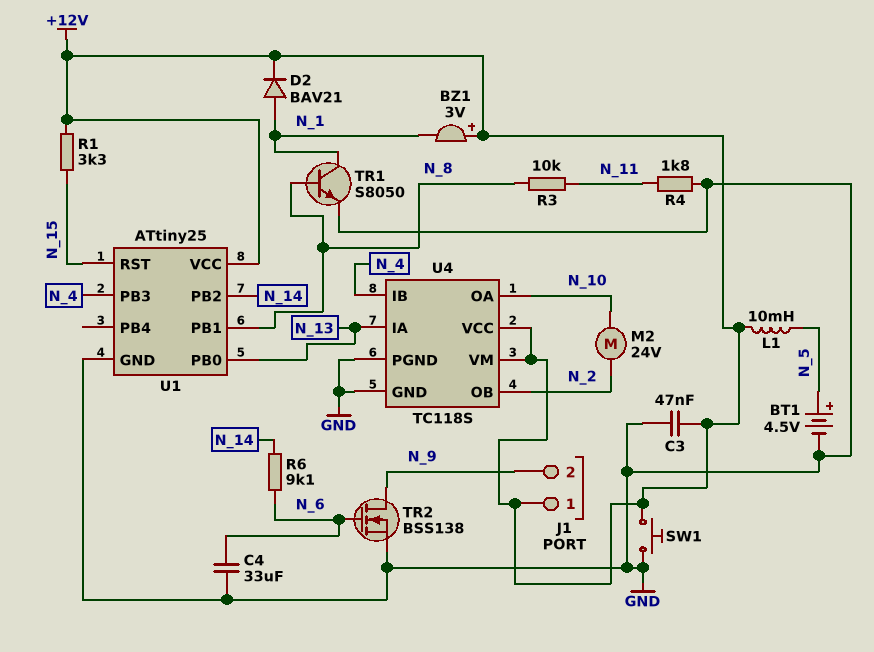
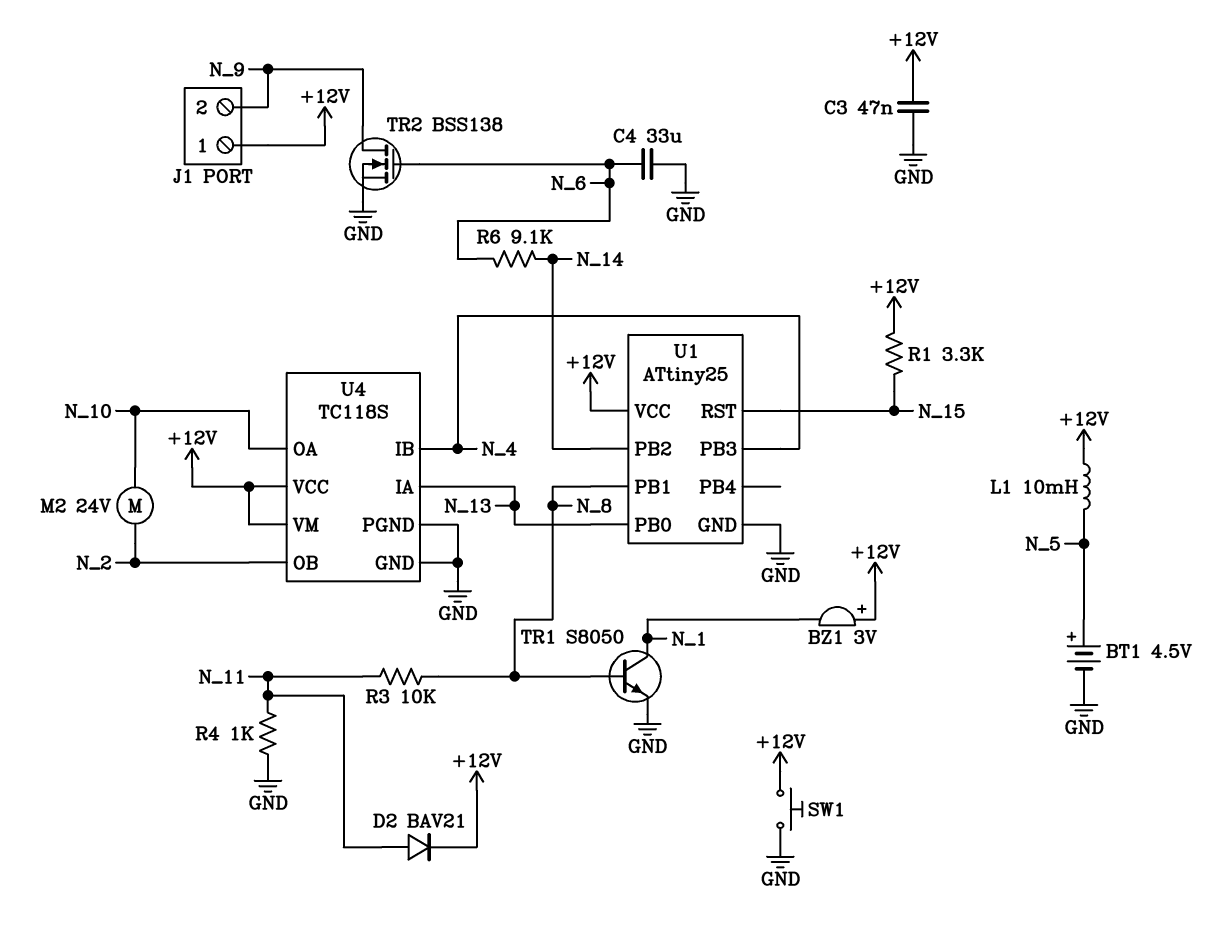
D2: diode BAV21 (A N_1, K +12V) -> diode BAV21 (A N_11, K +12V)
R4: 1.8k (GND, N_11) -> 1k (GND, N_11)

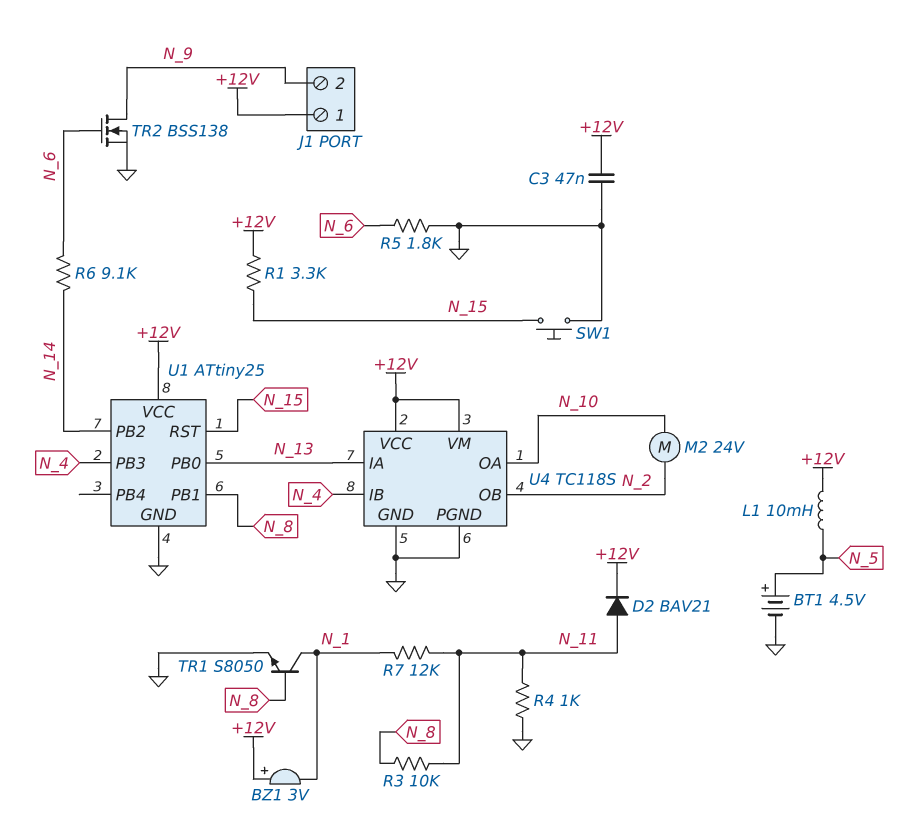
C4: 33uF (GND, N_6) -> none
R5: none -> 1.8k (GND, N_6)
R7: none -> 12k (N_1, N_11)
SW1: button (+12V, GND) -> button (GND, N_15)

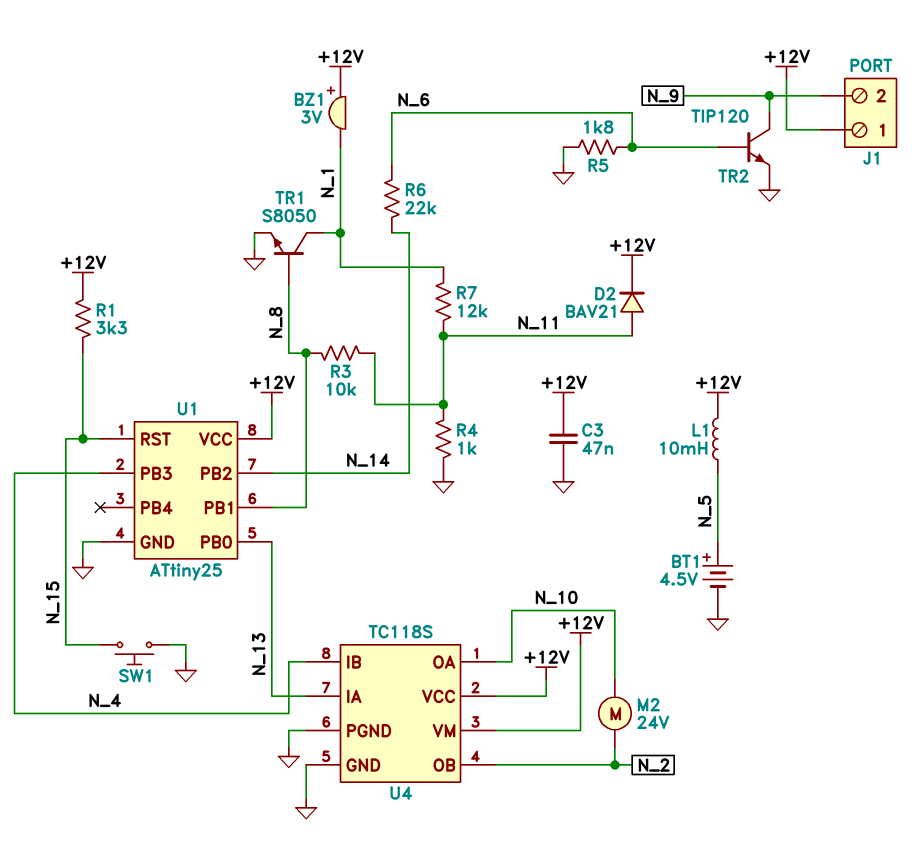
R6: 9.1k (N_6, N_14) -> 22k (N_6, N_14)
TR2: NMOS BSS138 (G N_6, D N_9, S GND) -> NPN TIP120 (B N_6, C N_9, E GND)

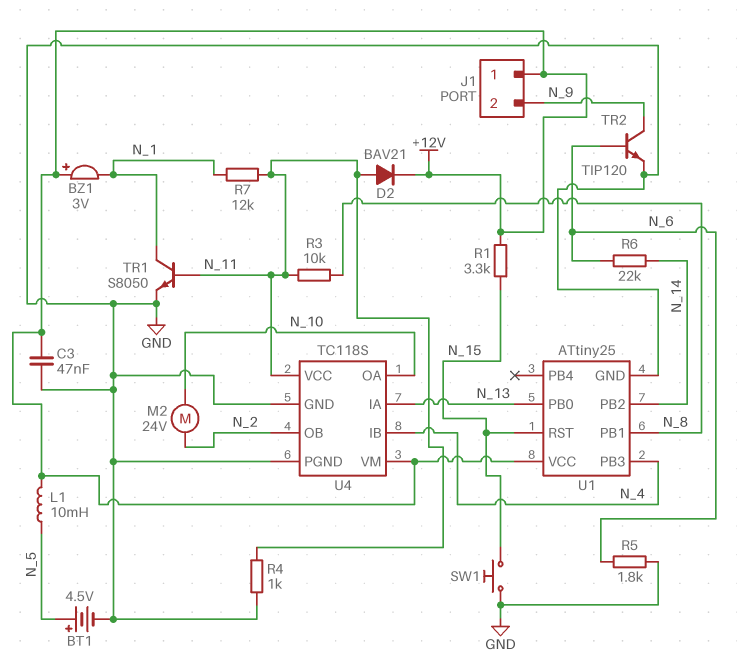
TR1: NPN S8050 (B N_8, C N_1, E GND) -> NPN S8050 (B N_11, C N_1, E GND)
U4 pin VCC: +12V -> N_11

